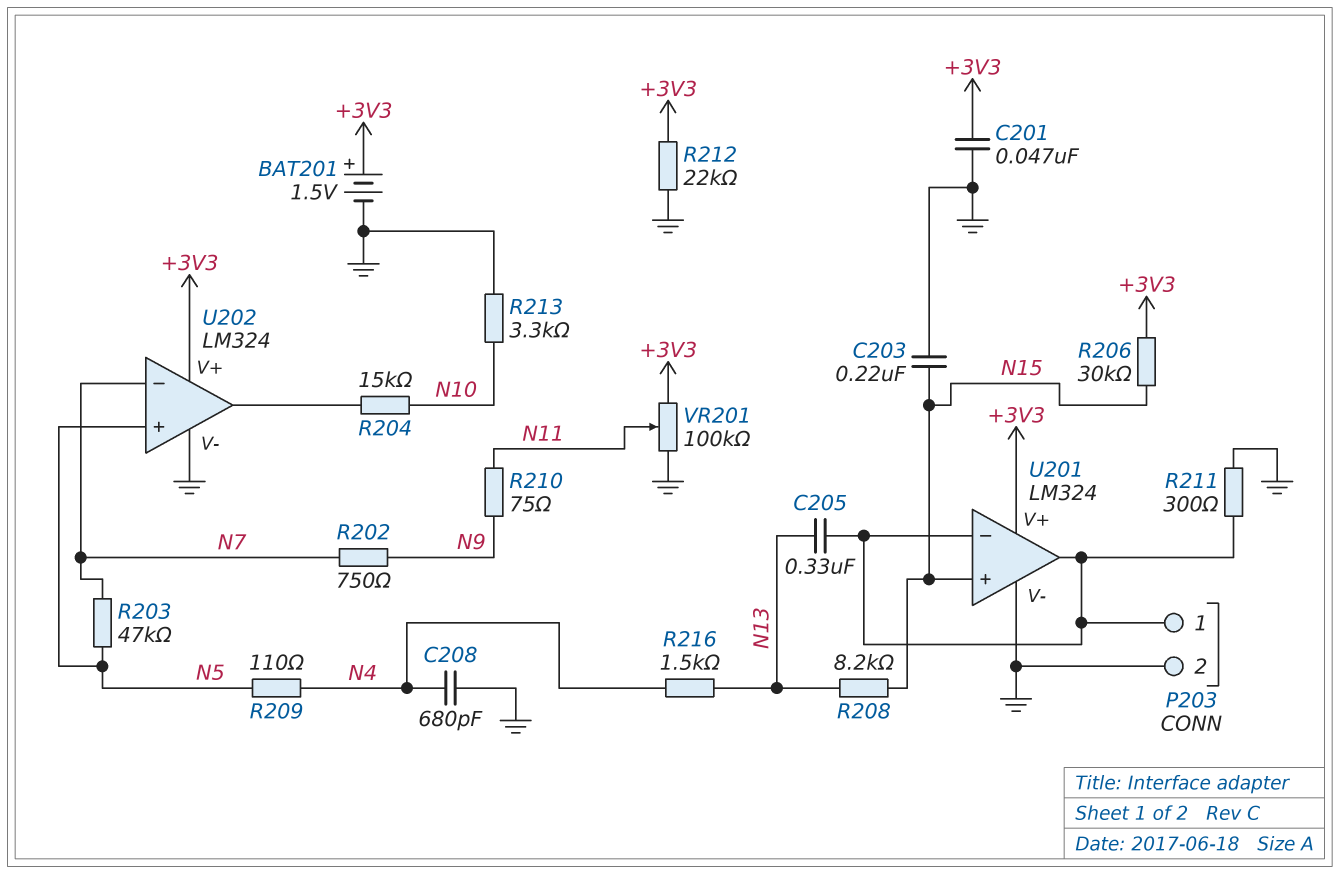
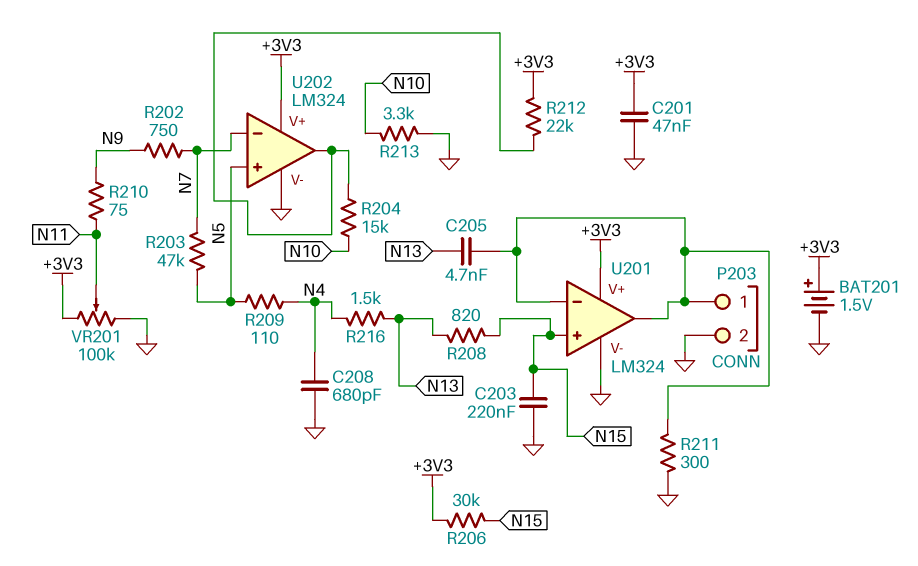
C205: 330nF (N13, P203/1) -> 4.7nF (N13, P203/1)
R208: 8.2k (N13, N15) -> 820 (N13, N15)
R212: 22k (+3V3, GND) -> 22k (+3V3, U202/out)

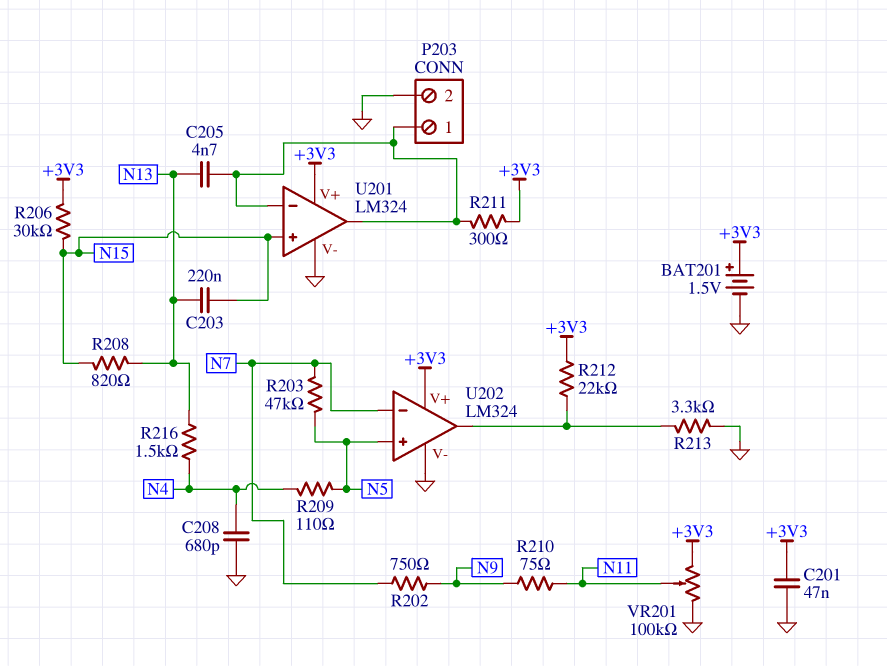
C203: 220nF (GND, N15) -> 220nF (N13, N15)
R204: 15k (N10, U202/out) -> none
R211: 300 (GND, P203/1) -> 300 (+3V3, P203/1)
R213: 3.3k (GND, N10) -> 3.3k (GND, U202/out)

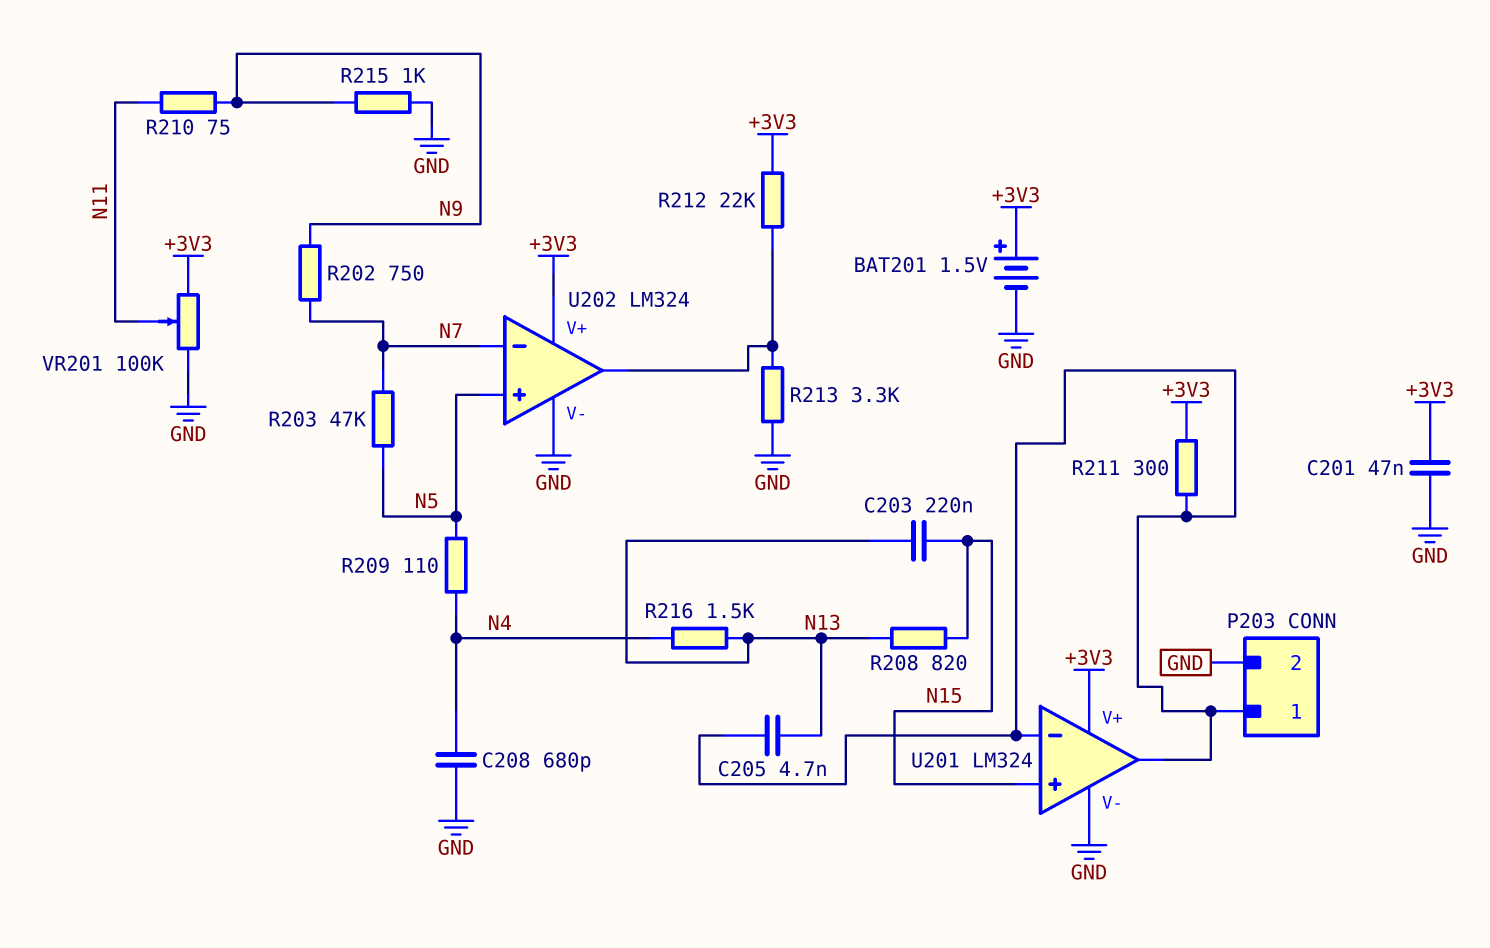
R206: 30k (+3V3, N15) -> none
R215: none -> 1k (GND, N9)

